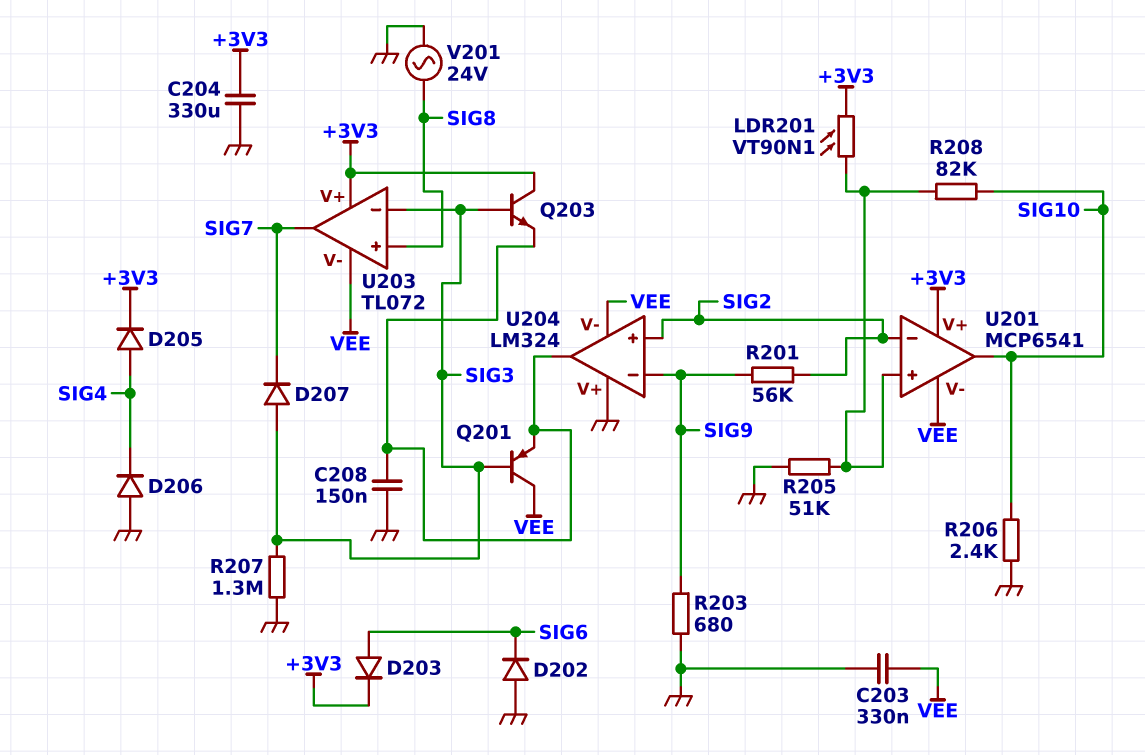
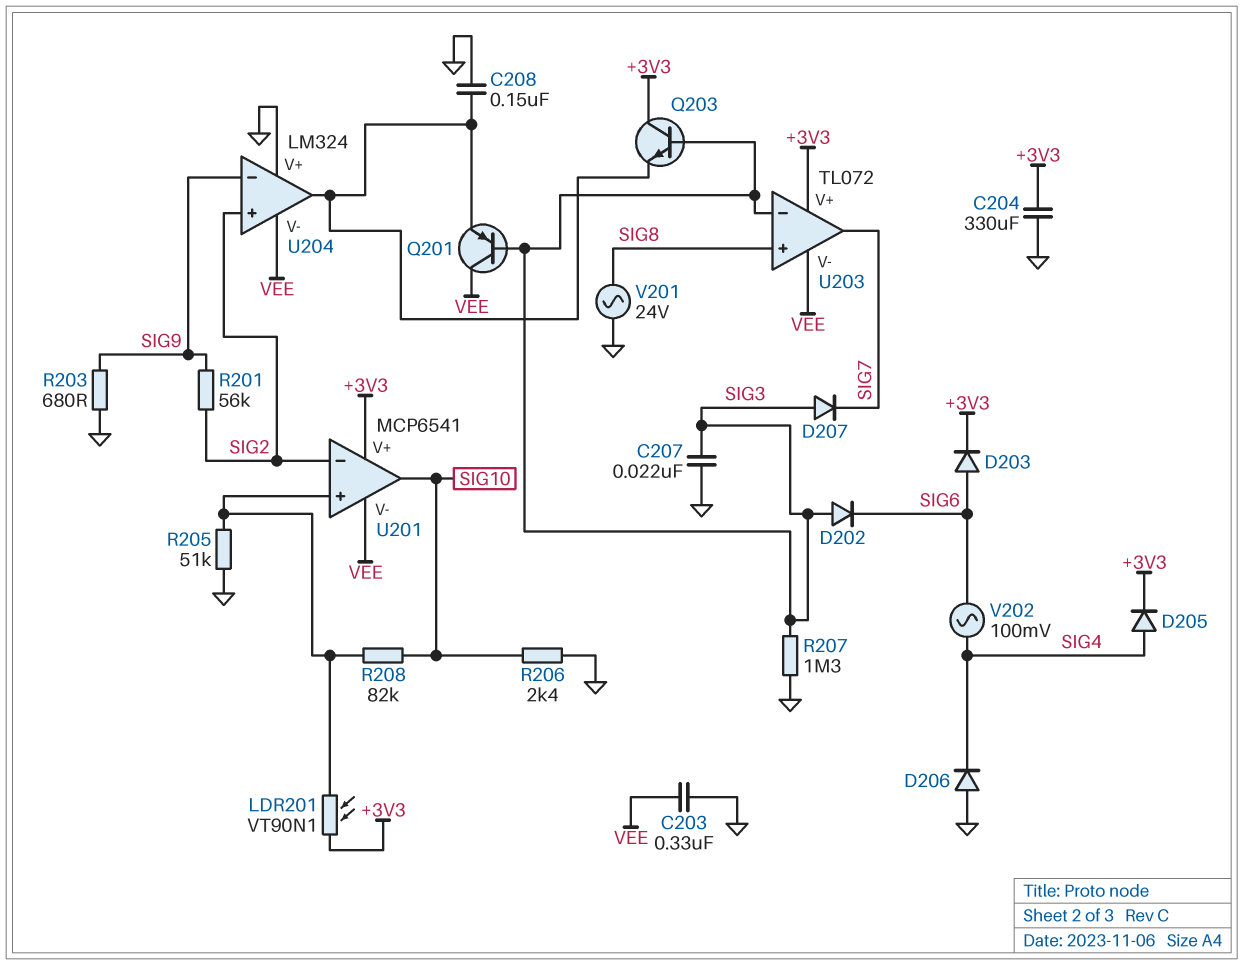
C207: none -> 22nF (GND, SIG3)
D202: diode (A GND, K SIG6) -> diode (A SIG3, K SIG6)
V202: none -> AC 100mV (SIG4, SIG6)

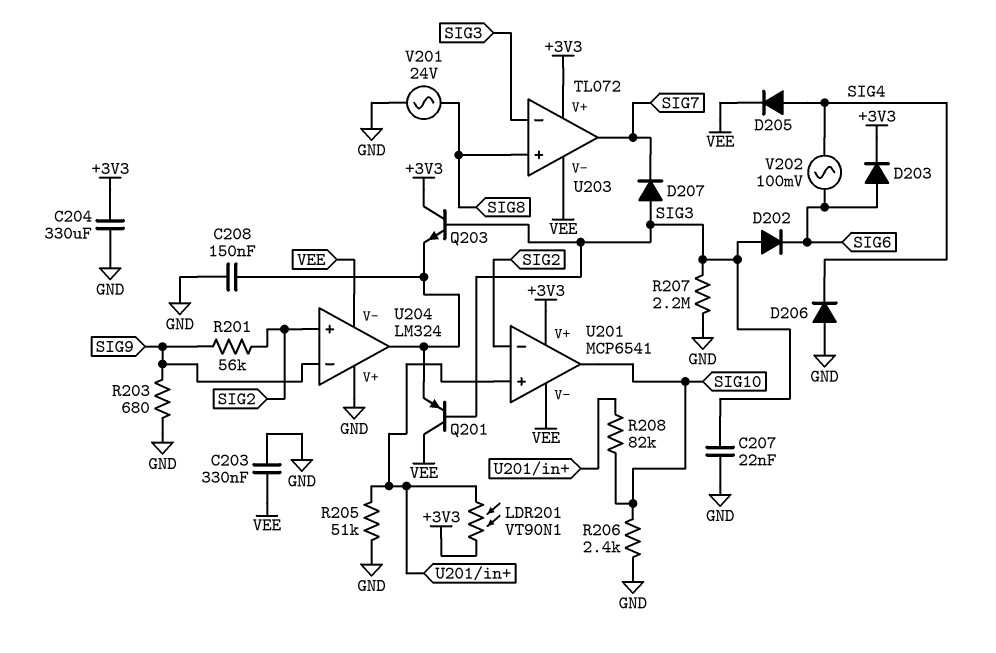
D205: diode (A SIG4, K +3V3) -> diode (A SIG4, K VEE)
R207: 1.3M (GND, SIG3) -> 2.2M (GND, SIG3)

